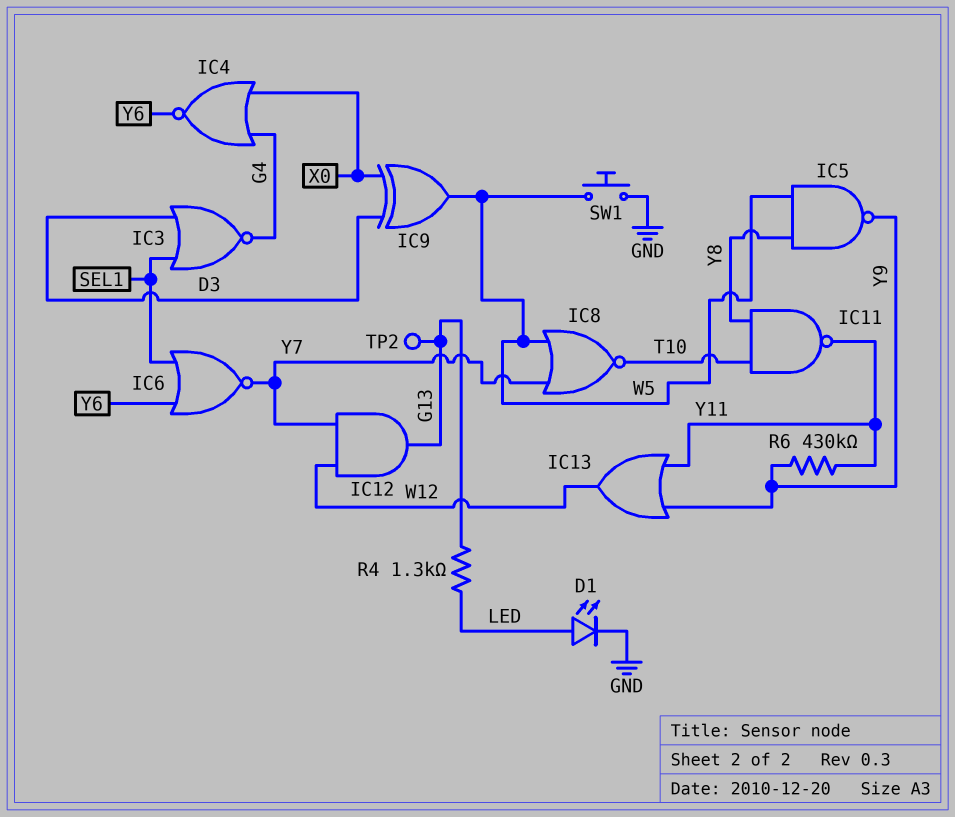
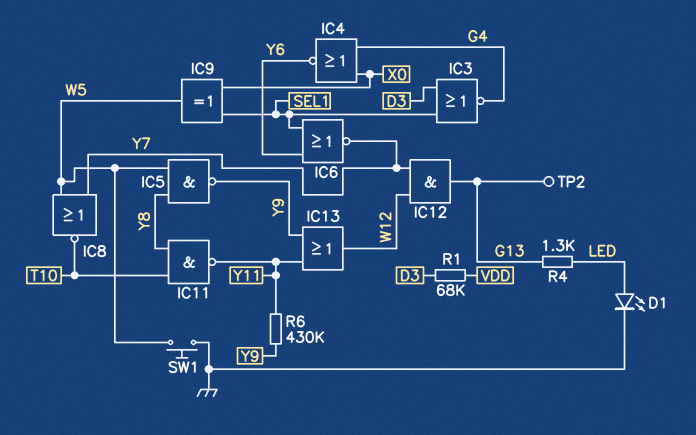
IC9: XOR (in D3, in X0, out W5) -> XOR (in SEL1, in X0, out W5)
R1: none -> 68k (D3, VDD)

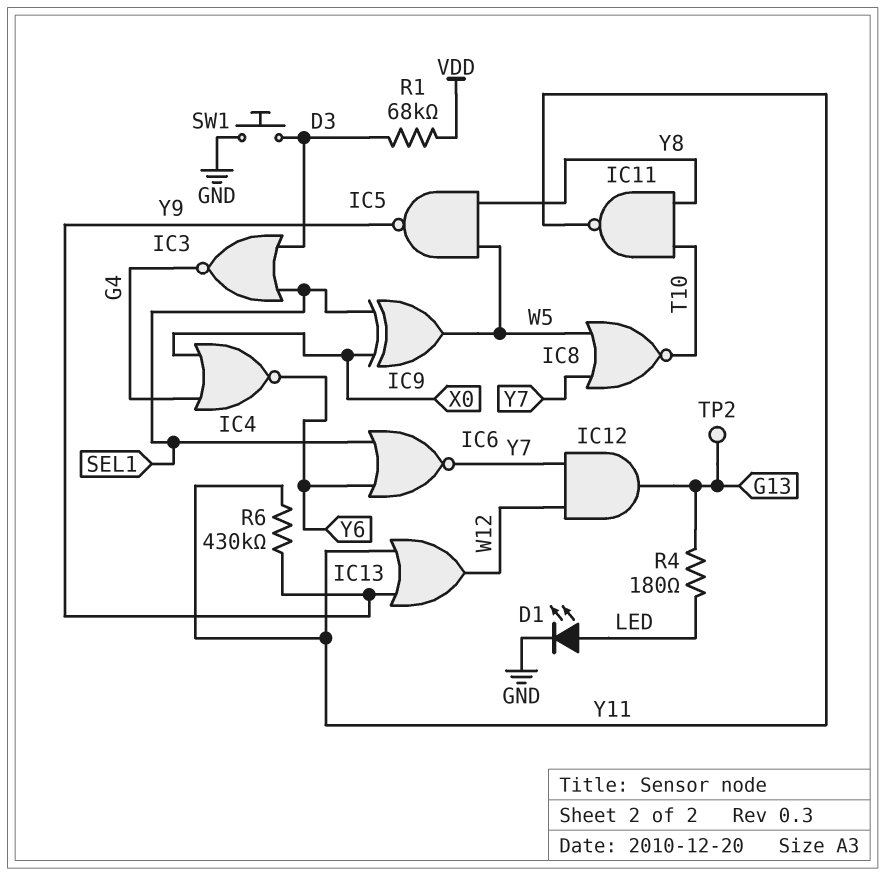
R4: 1.3k (G13, LED) -> 180 (G13, LED)
SW1: button (GND, W5) -> button (D3, GND)

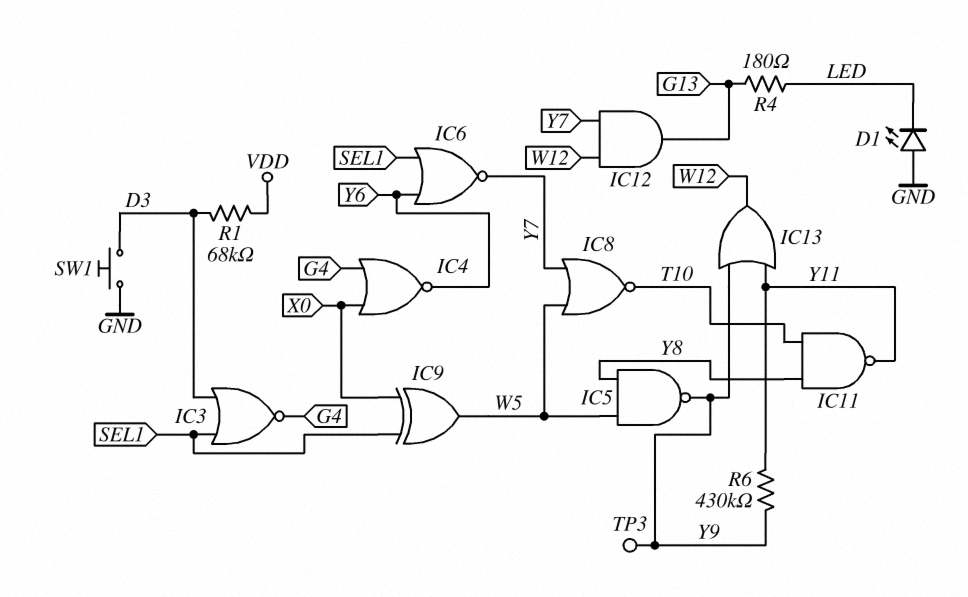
D1: LED (A LED, K GND) -> LED (A GND, K LED)
TP2: test point (G13) -> none
TP3: none -> test point (Y9)

